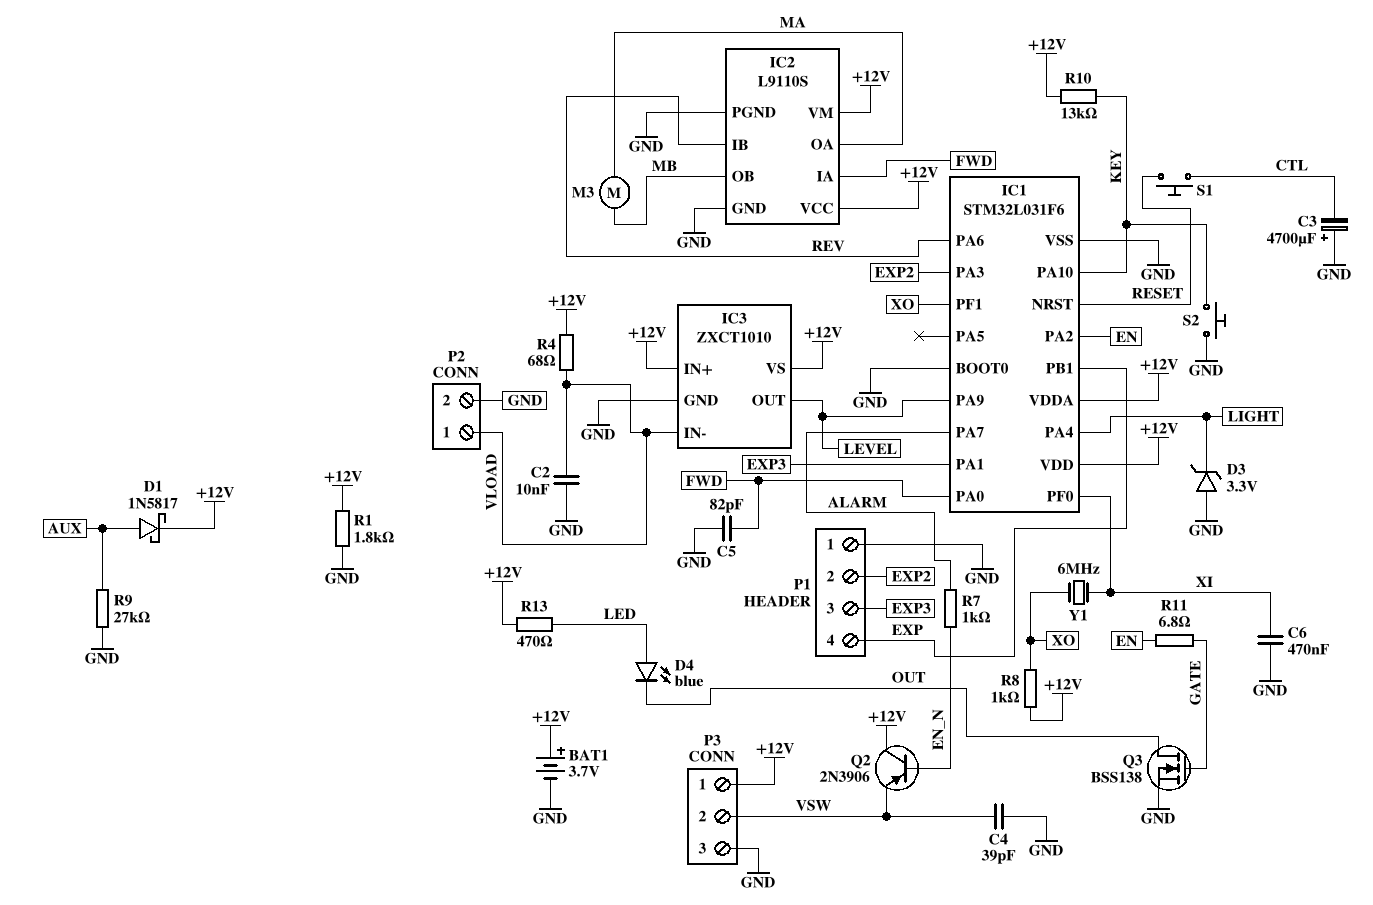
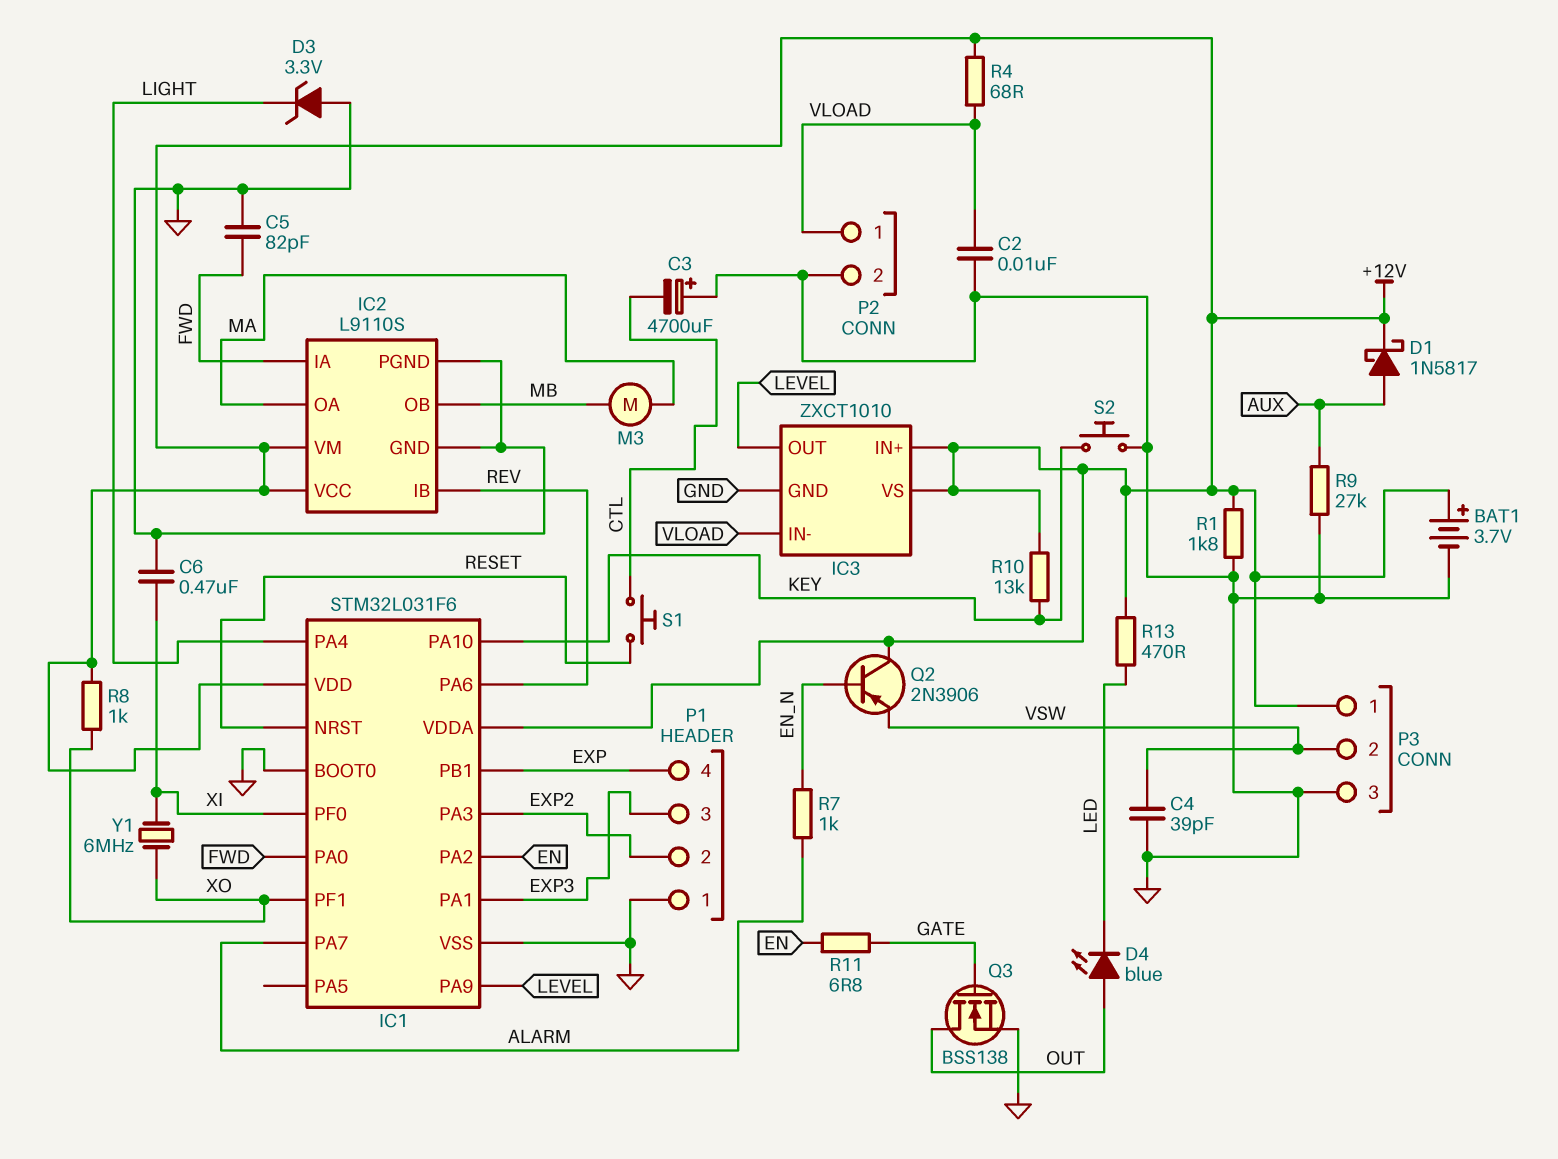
D4: LED blue (A LED, K OUT) -> LED blue (A OUT, K LED)

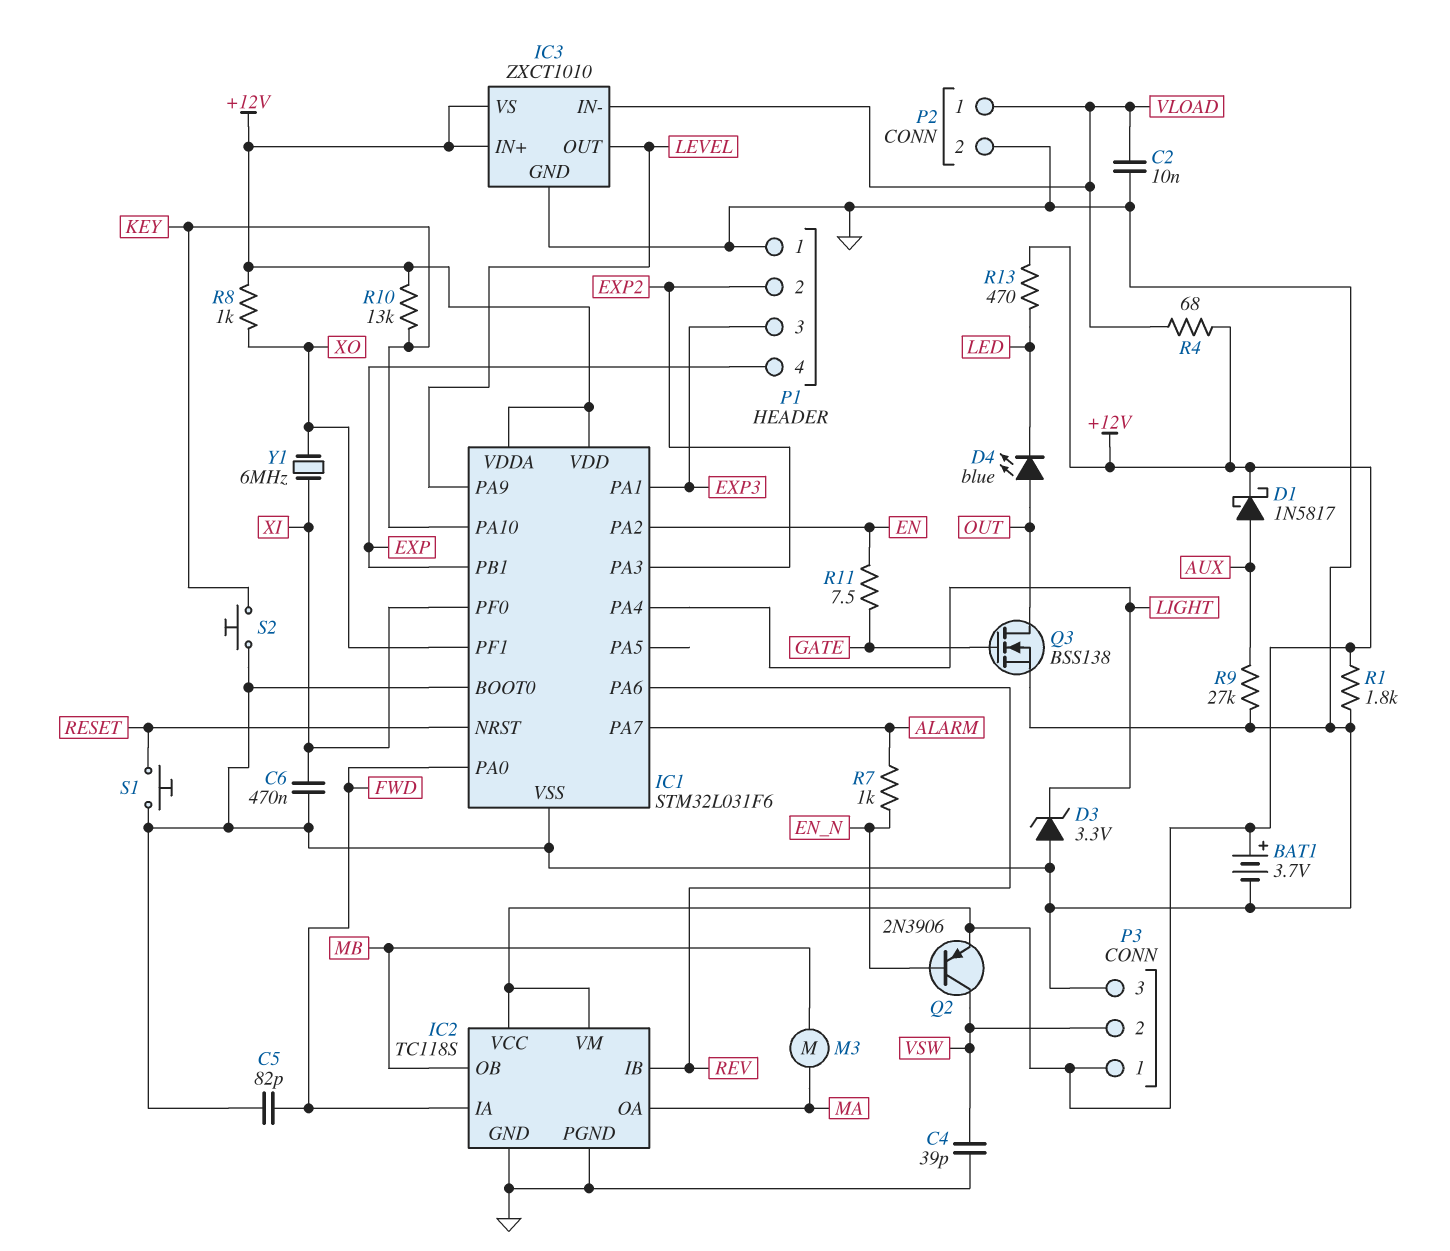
C3: 4700uF (plus GND, minus CTL) -> none
IC2: L9110S -> TC118S
Q2: PNP 2N3906 (B EN_N, C +12V, E VSW) -> PNP 2N3906 (B EN_N, C VSW, E +12V)
R11: 6.8 (EN, GATE) -> 7.5 (EN, GATE)
S1: button (CTL, RESET) -> button (GND, RESET)

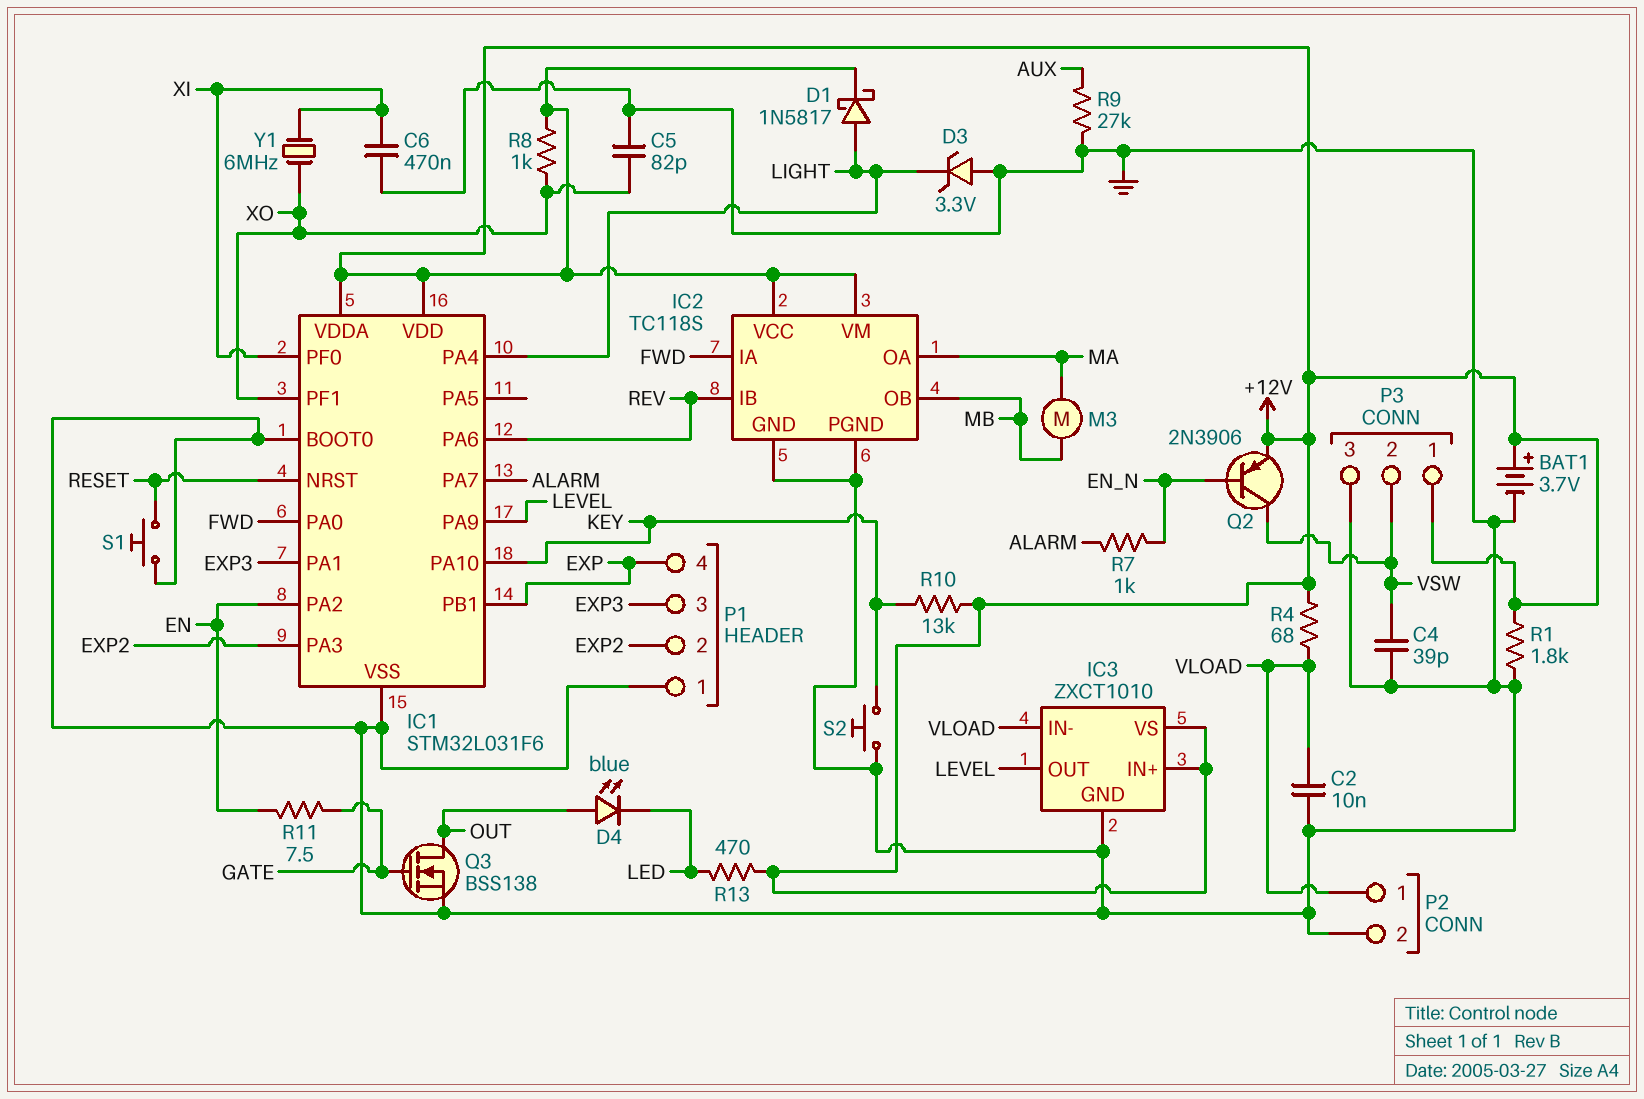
C5: 82pF (FWD, GND) -> 82pF (GND, XO)
D1: schottky 1N5817 (A AUX, K +12V) -> schottky 1N5817 (A LIGHT, K +12V)

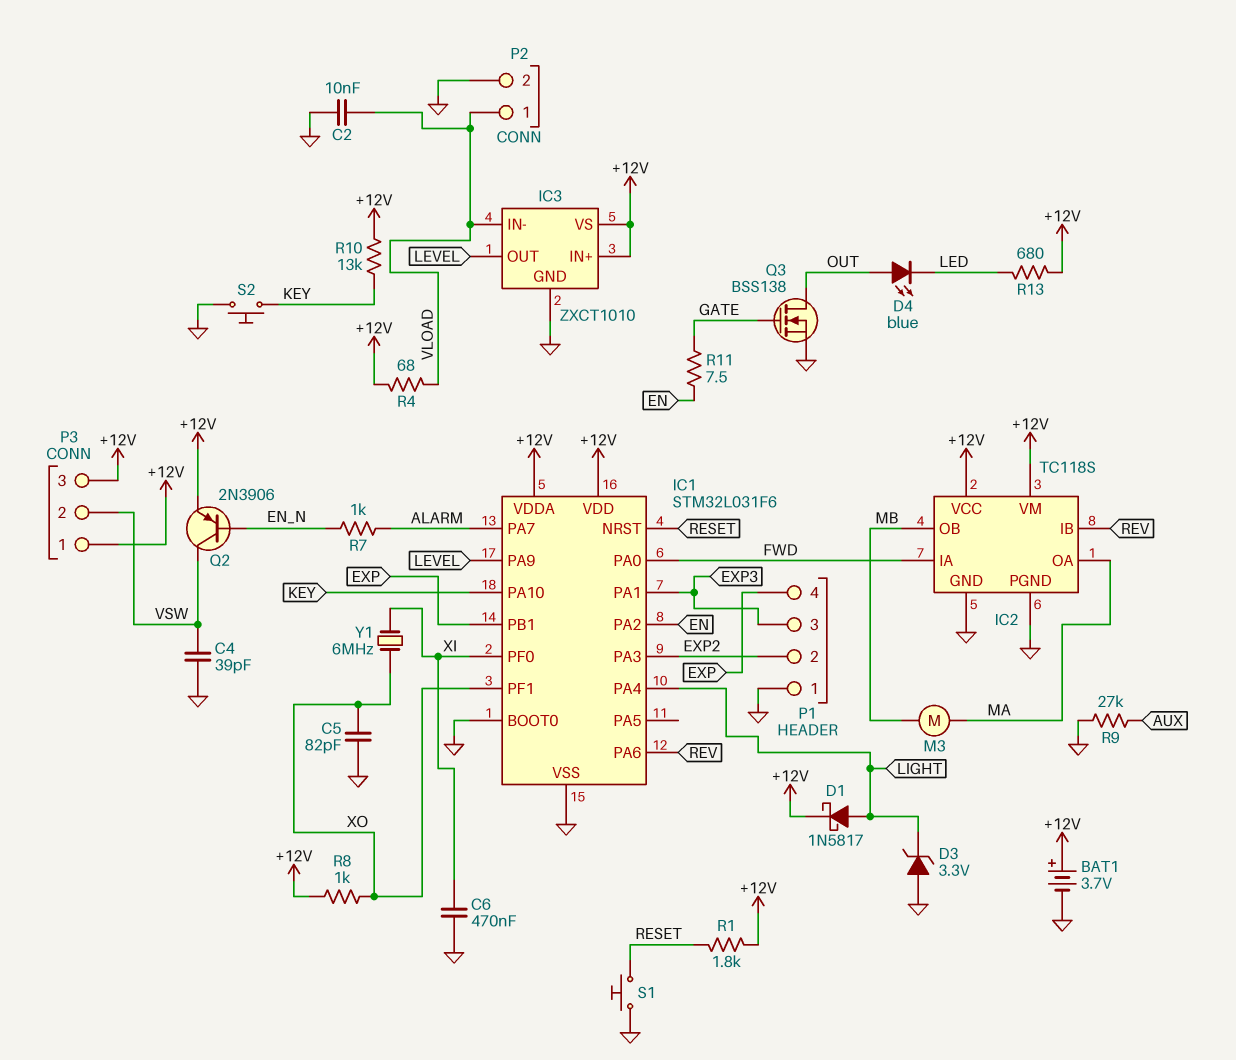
P3 pin 3: GND -> +12V
R1: 1.8k (+12V, GND) -> 1.8k (+12V, RESET)
R13: 470 (+12V, LED) -> 680 (+12V, LED)

